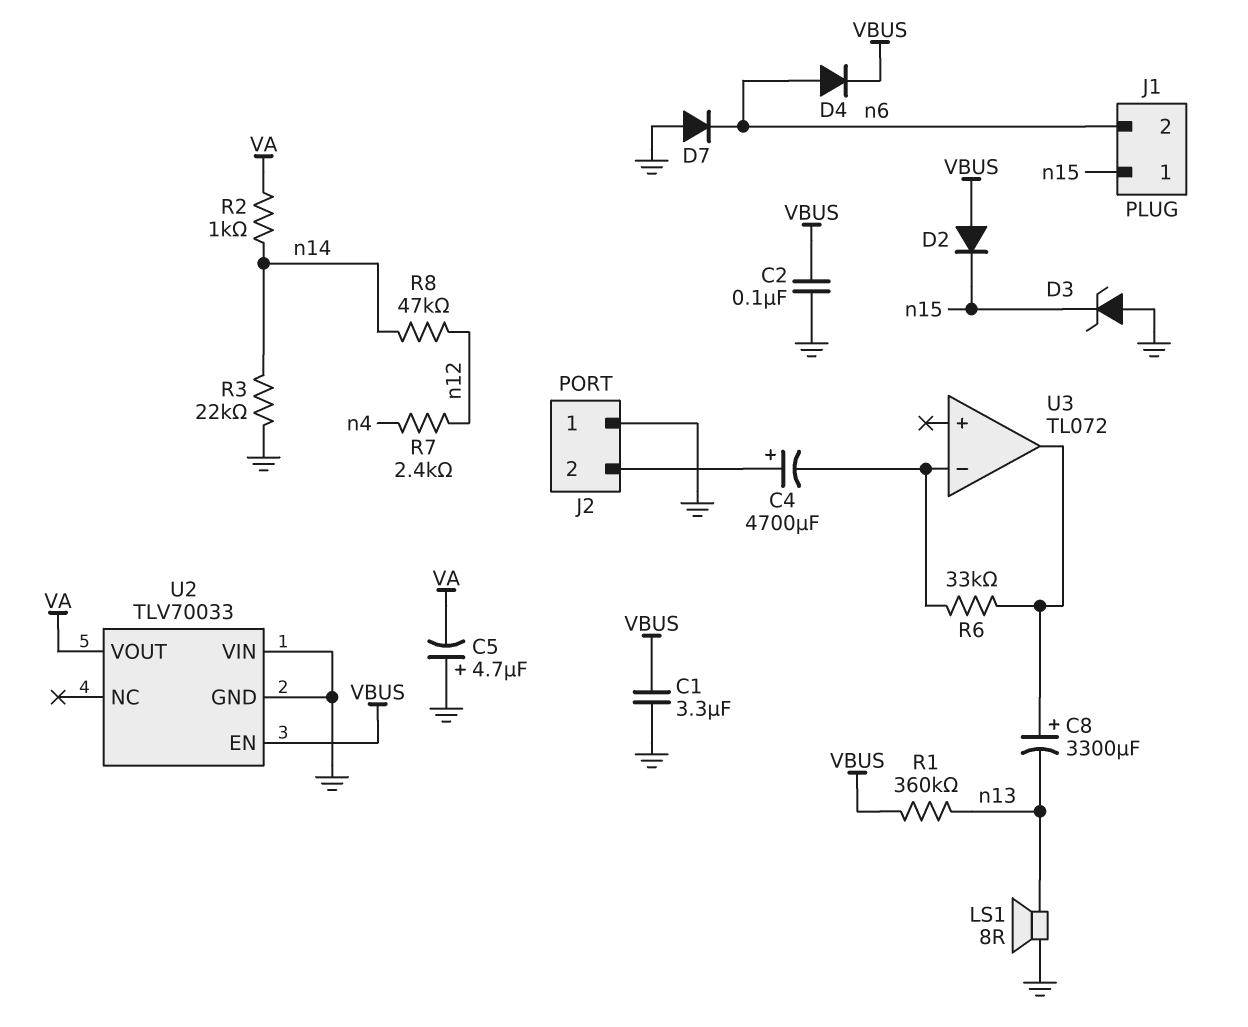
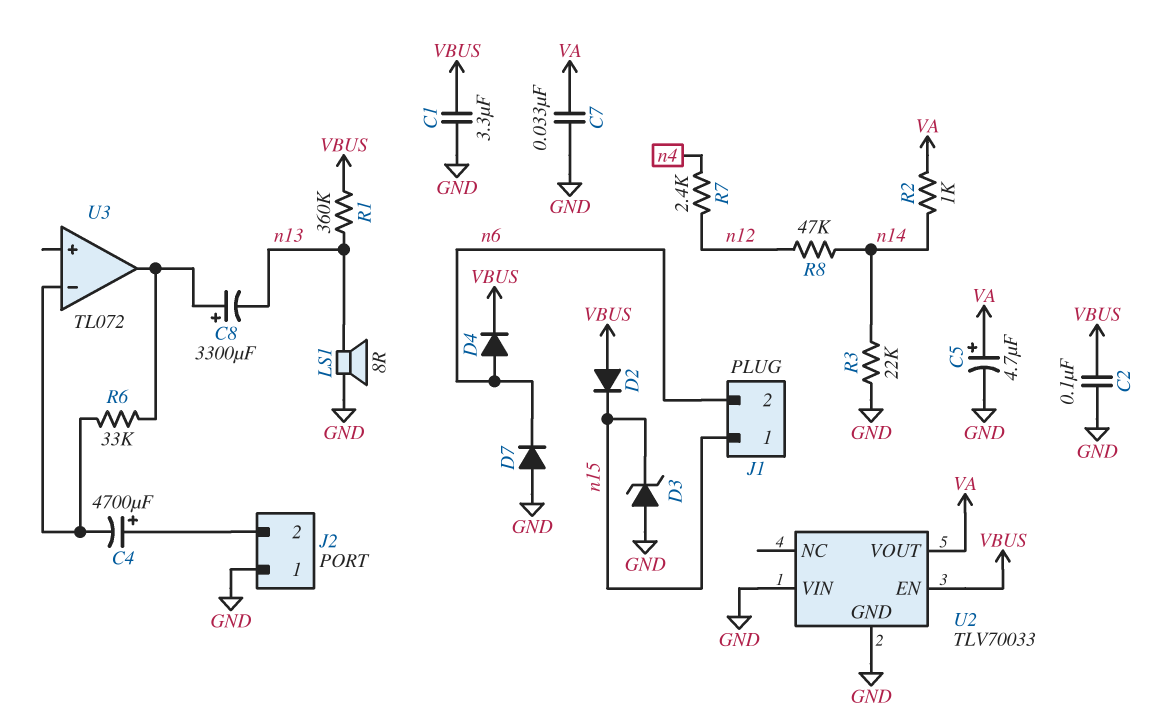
C5: 4.7uF (plus GND, minus VA) -> 4.7uF (plus VA, minus GND)
C7: none -> 33nF (GND, VA)

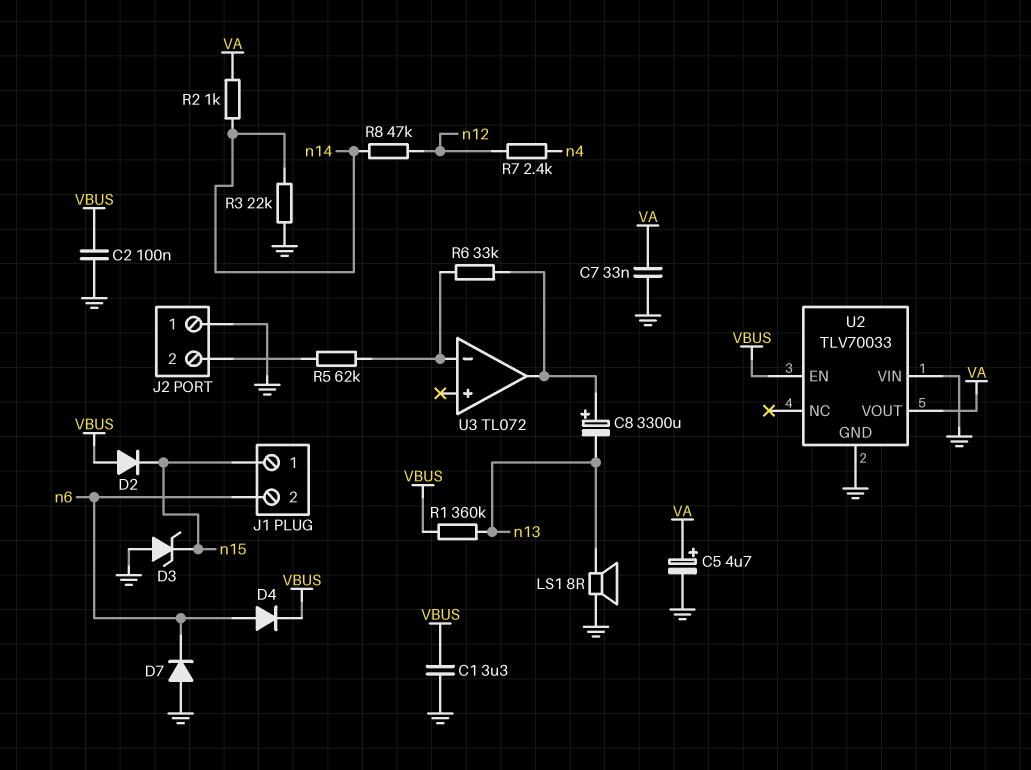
C4: 4700uF (plus J2/2, minus U3/in-) -> none
R5: none -> 62k (J2/2, U3/in-)

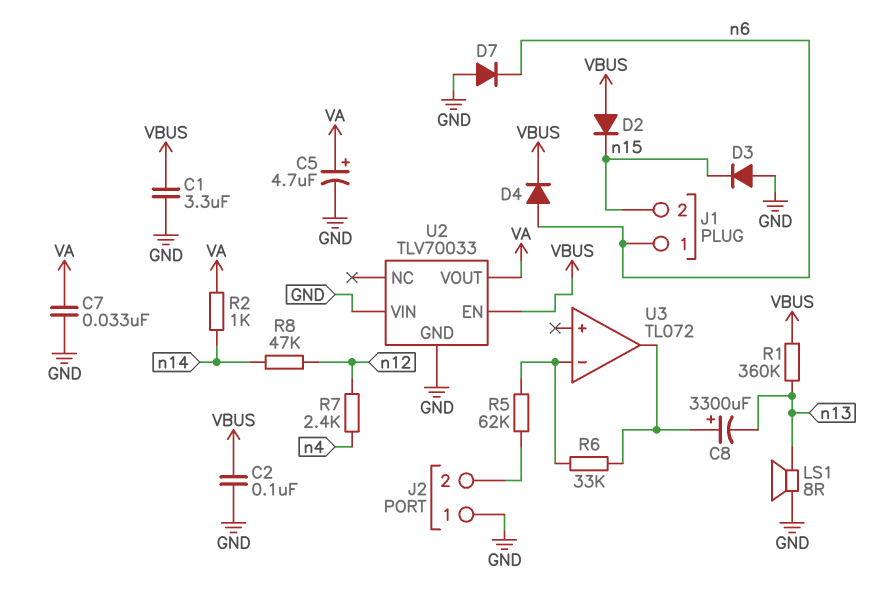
D3: zener (A GND, K n15) -> diode (A GND, K n15)
J1 pin 1: n15 -> n6
J1 pin 2: n6 -> n15
R3: 22k (GND, n14) -> none

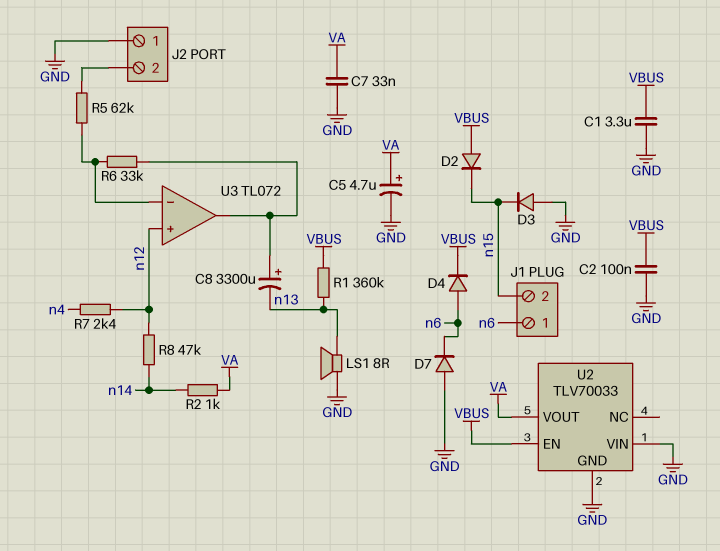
U3 pin in+: none -> n12

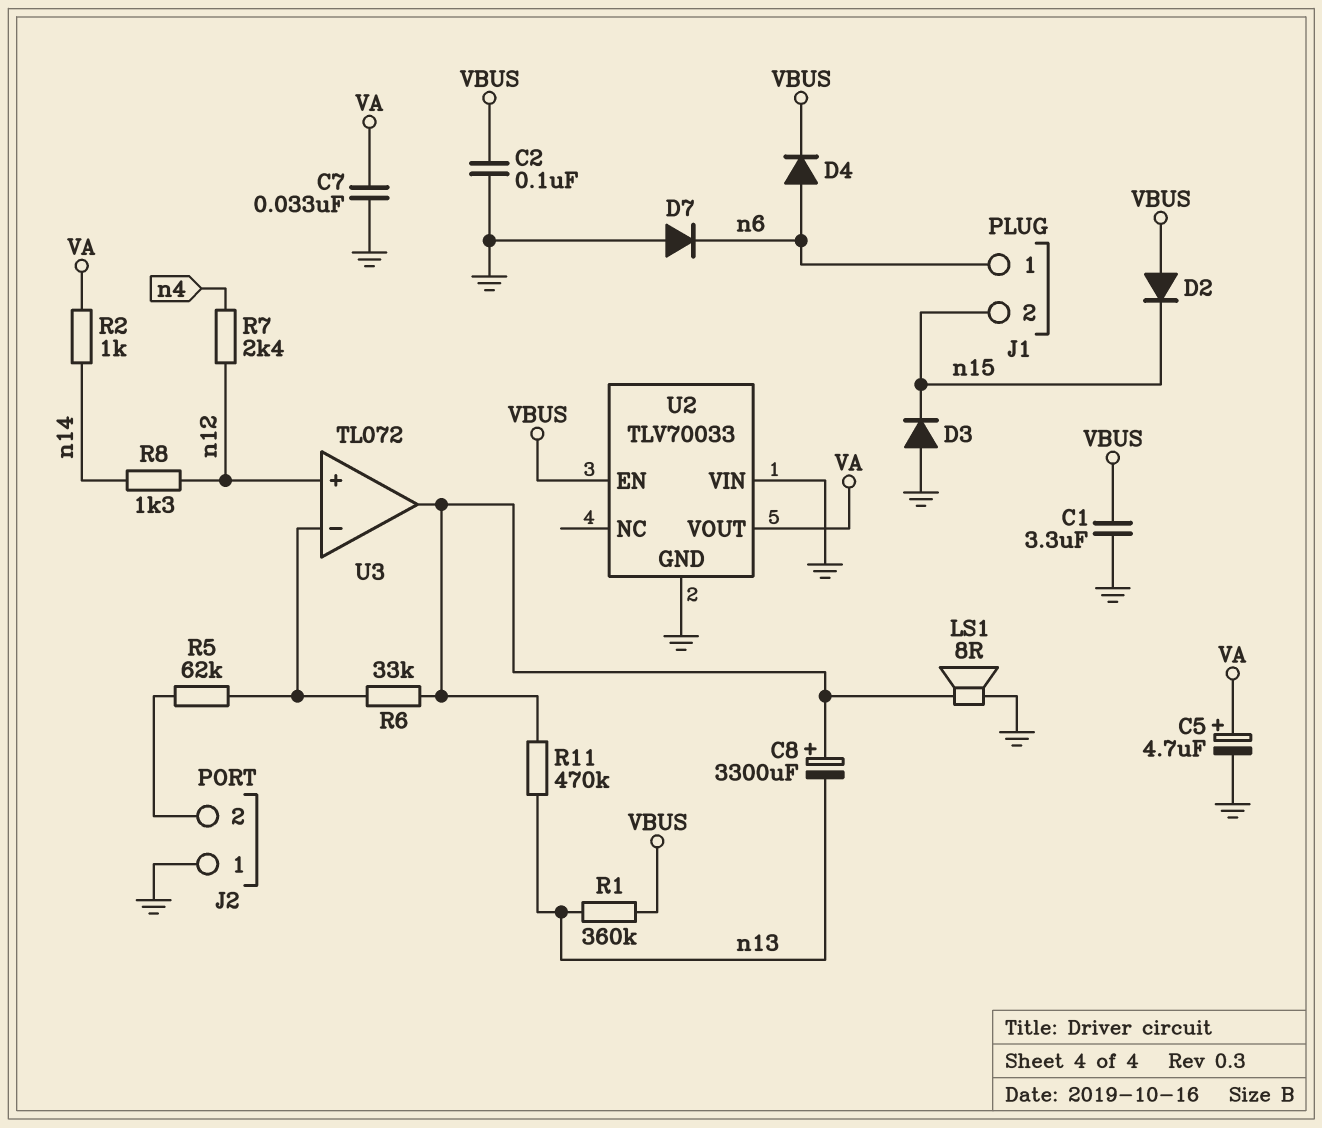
LS1: speaker 8R (GND, n13) -> speaker 8R (GND, U3/out)
R8: 47k (n12, n14) -> 1.3k (n12, n14)
R11: none -> 470k (U3/out, n13)

